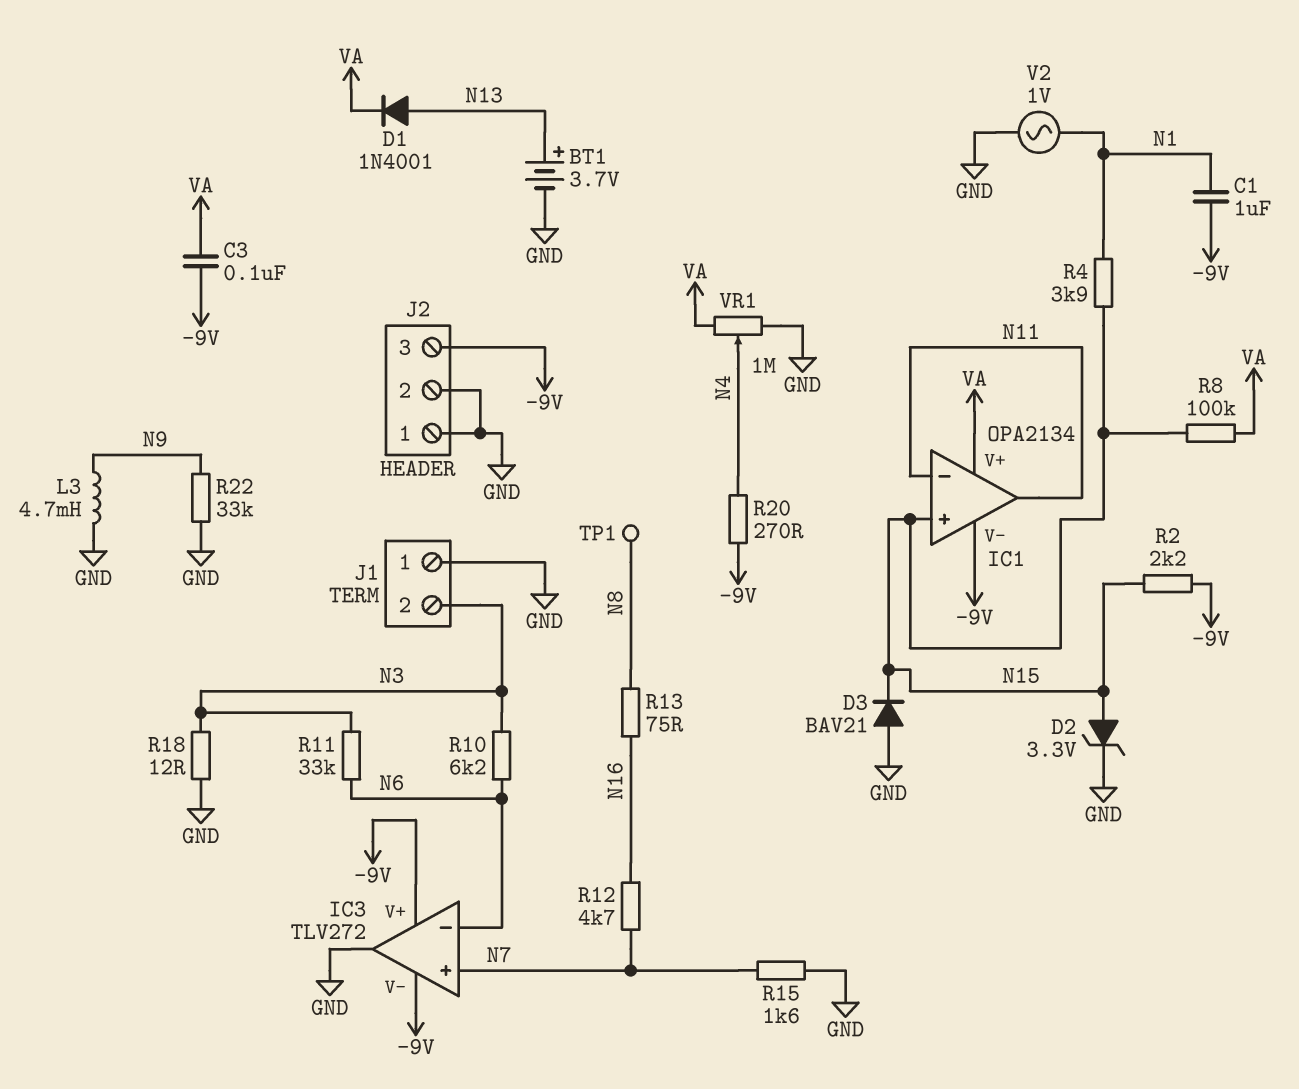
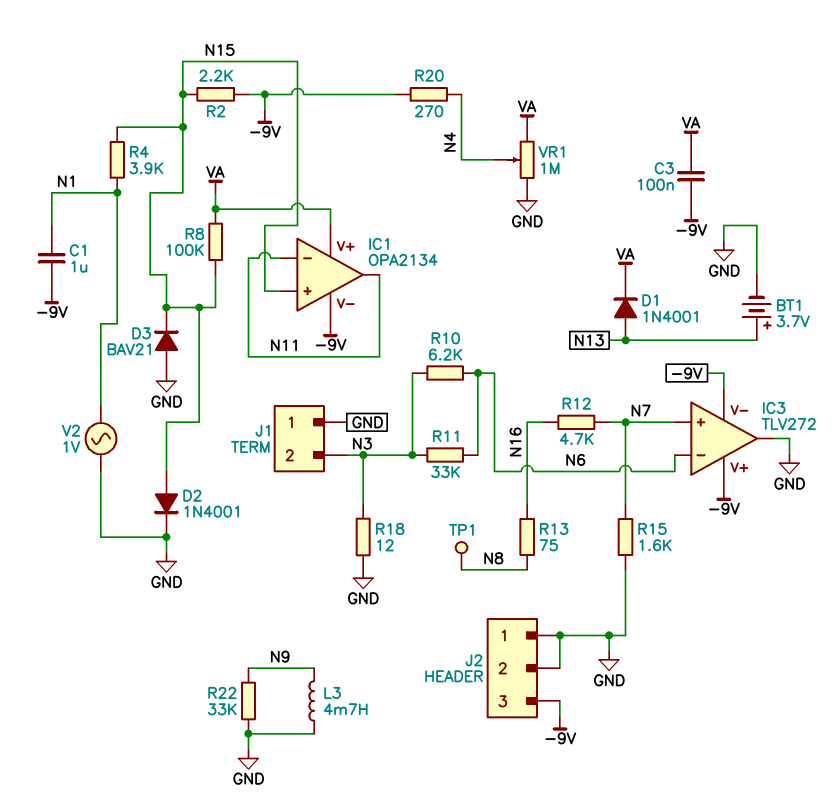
D2: zener 3.3V (A N15, K GND) -> diode 1N4001 (A N15, K GND)

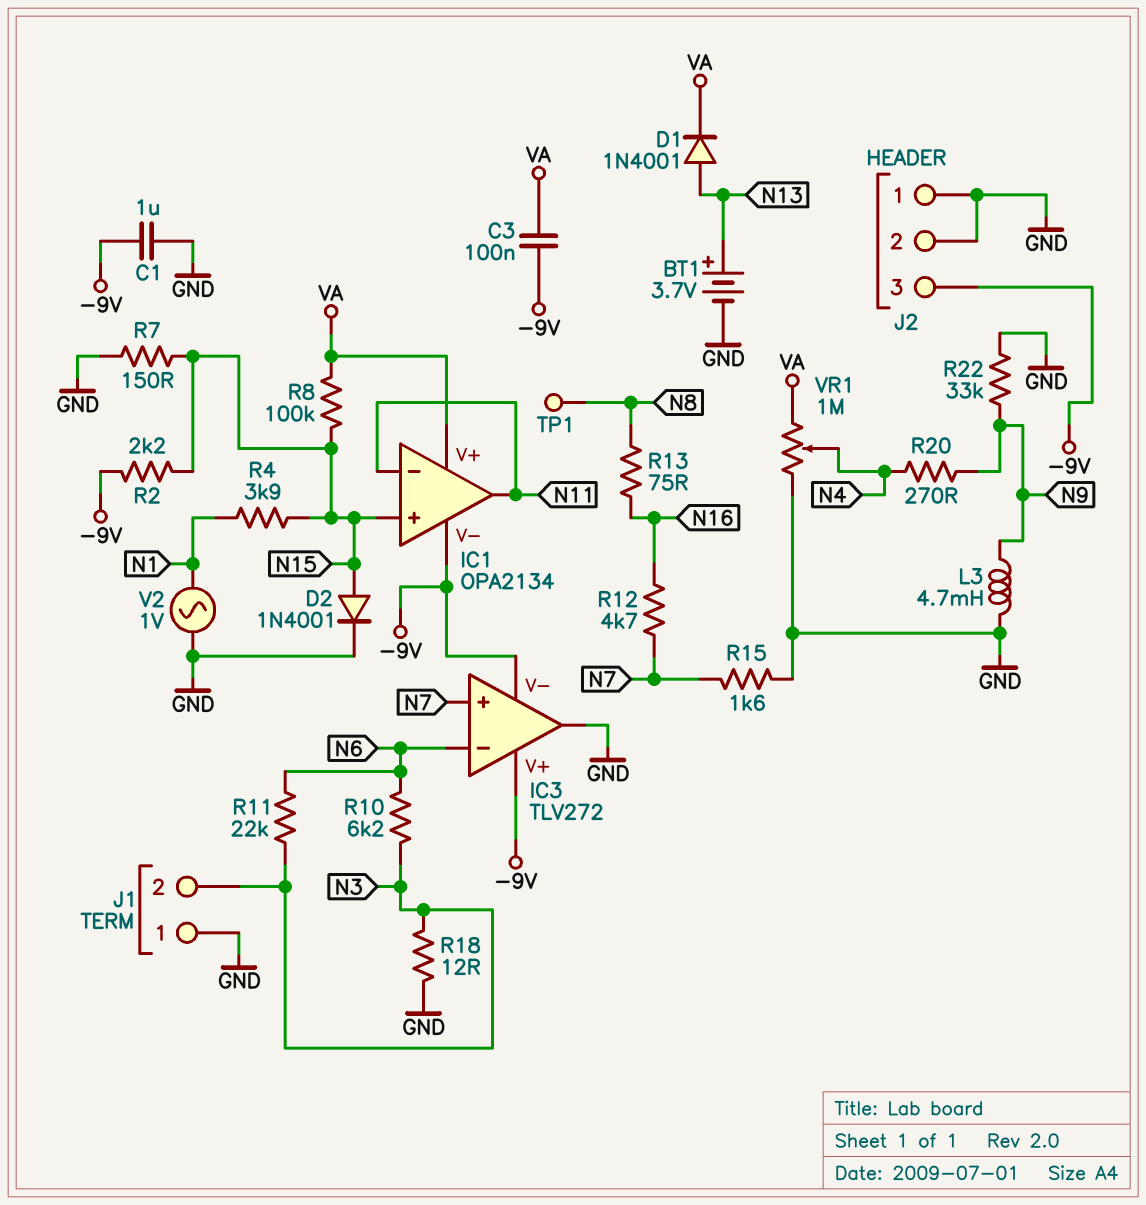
C1: 1uF (-9V, N1) -> 1uF (-9V, GND)
D3: diode BAV21 (A GND, K N15) -> none
R7: none -> 150 (GND, N15)
R11: 33k (N3, N6) -> 22k (N3, N6)
R20: 270 (-9V, N4) -> 270 (N4, N9)

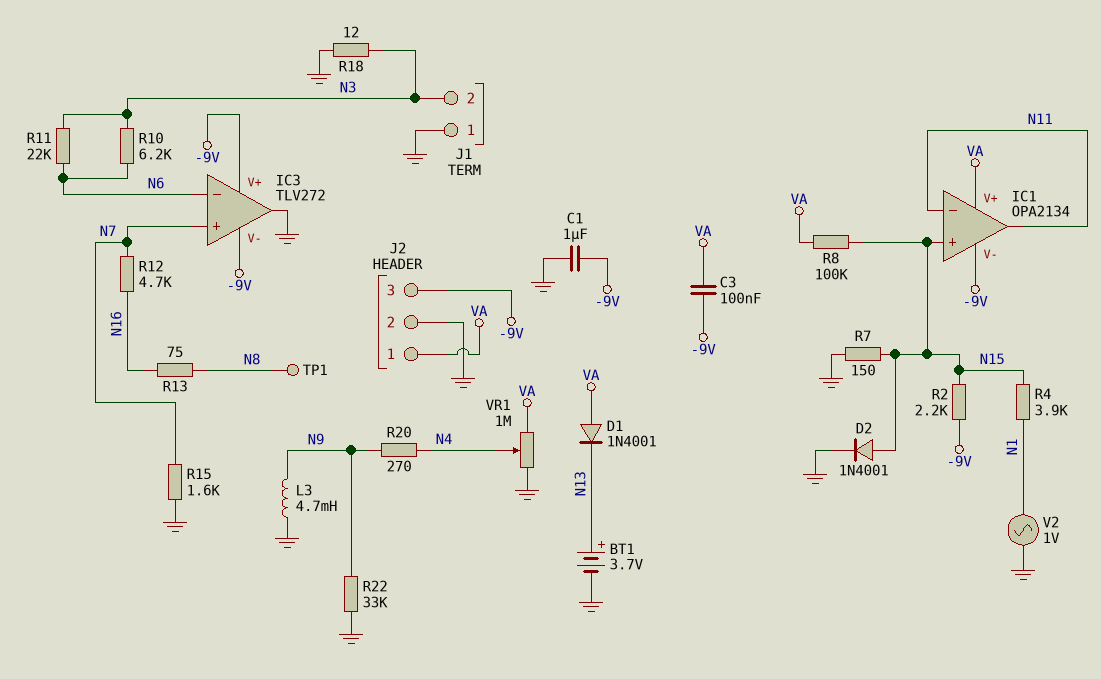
D1: diode 1N4001 (A N13, K VA) -> diode 1N4001 (A VA, K N13)
J2 pin 1: GND -> VA

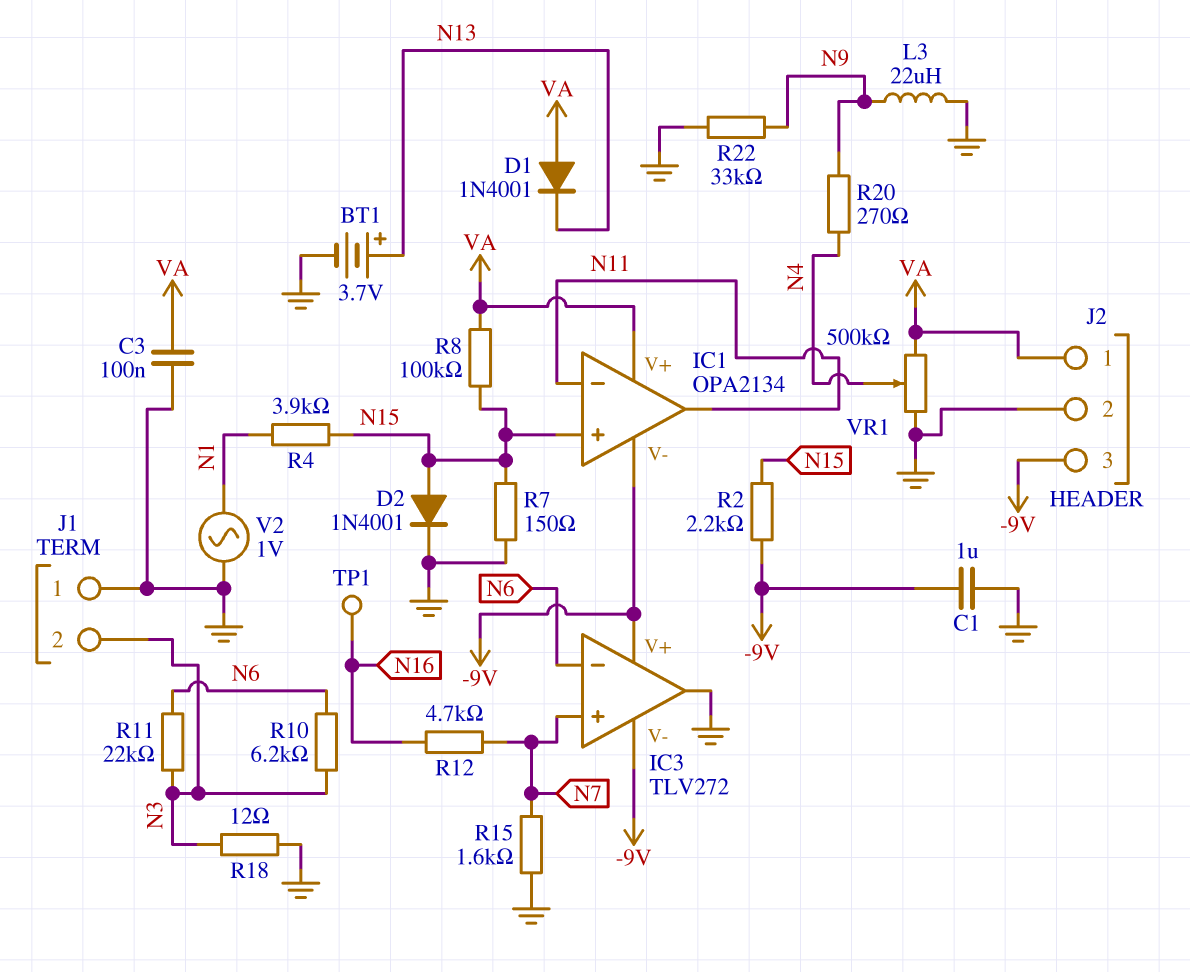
C3: 100nF (-9V, VA) -> 100nF (GND, VA)
L3: 4.7mH (GND, N9) -> 22uH (GND, N9)
R13: 75 (N8, N16) -> none
TP1: test point (N8) -> test point (N16)
VR1: 1M (GND, VA, wiper N4) -> 500k (GND, VA, wiper N4)

